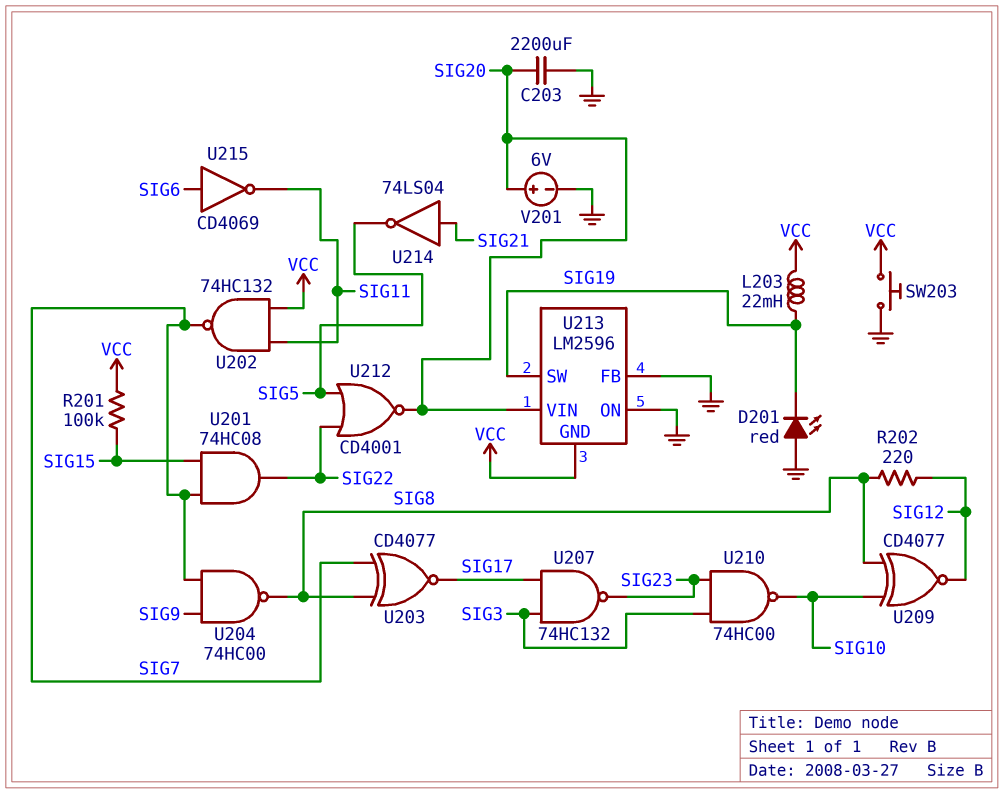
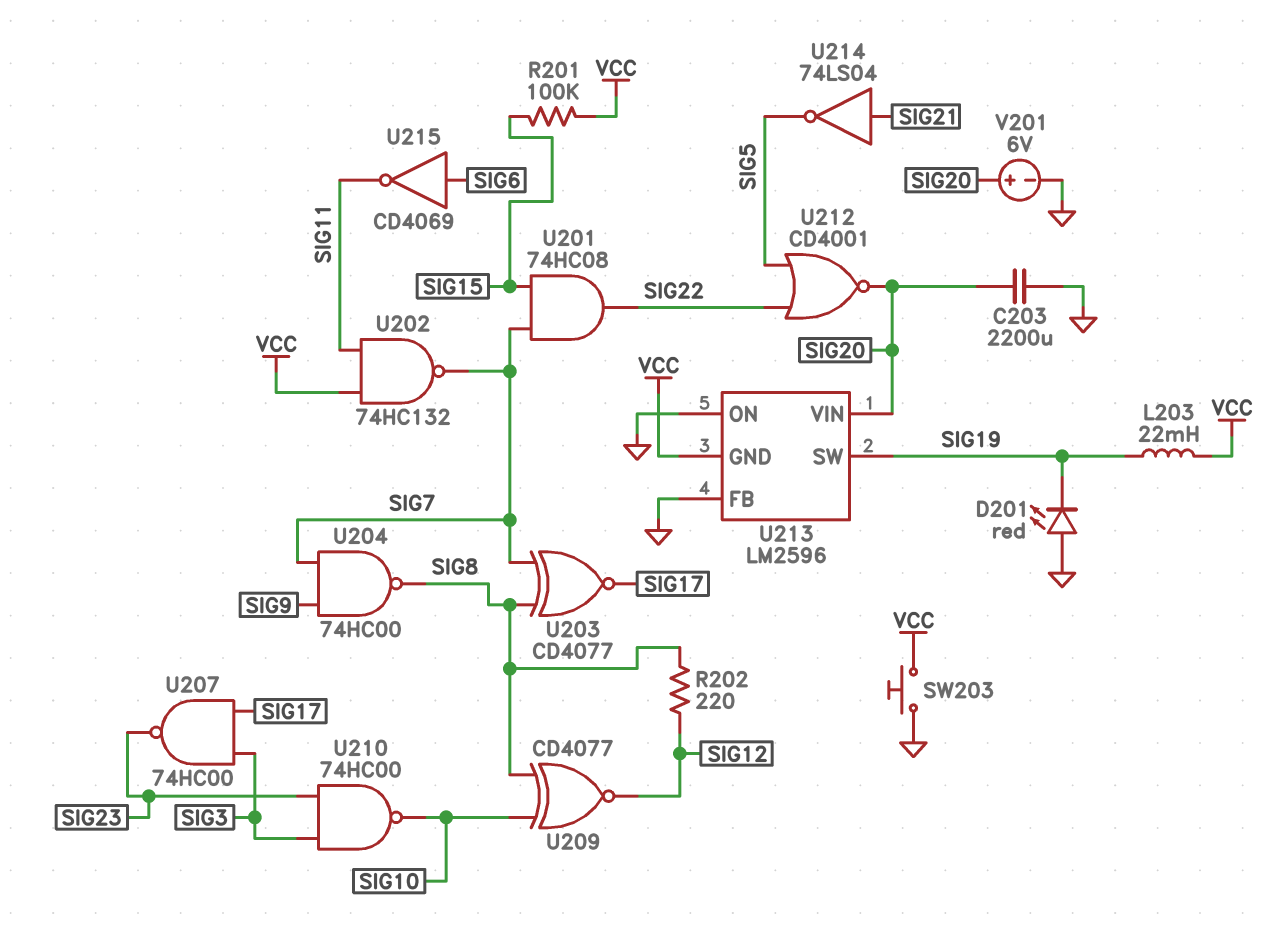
U207: NAND 74HC132 (in SIG3, in SIG17, out SIG23) -> NAND 74HC00 (in SIG3, in SIG17, out SIG23)

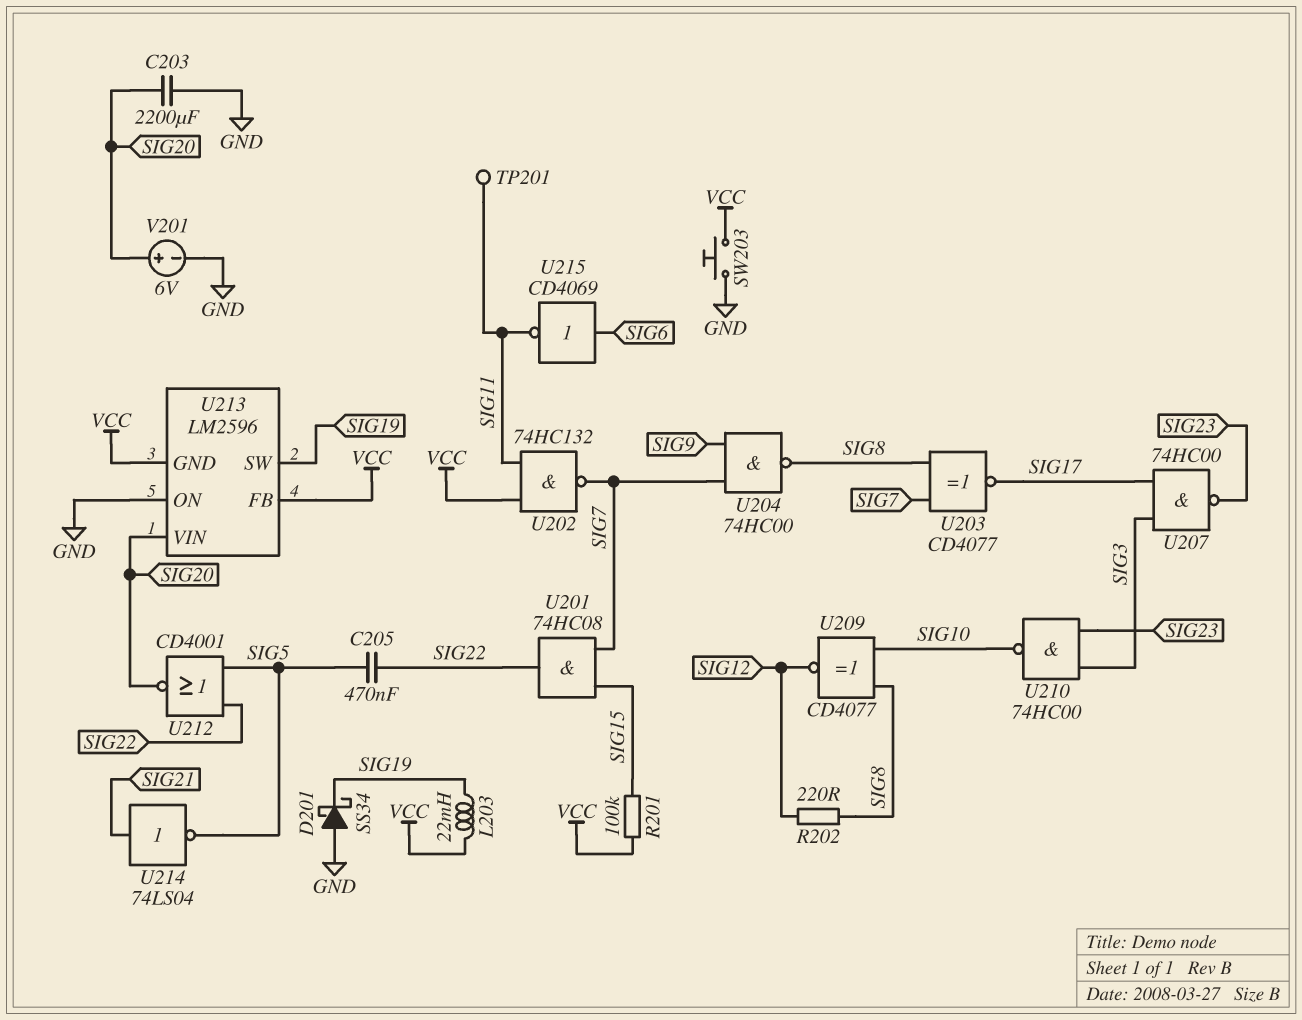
C205: none -> 470nF (SIG5, SIG22)
D201: LED red (A GND, K SIG19) -> schottky SS34 (A GND, K SIG19)
TP201: none -> test point (SIG11)
U213 pin FB: GND -> VCC

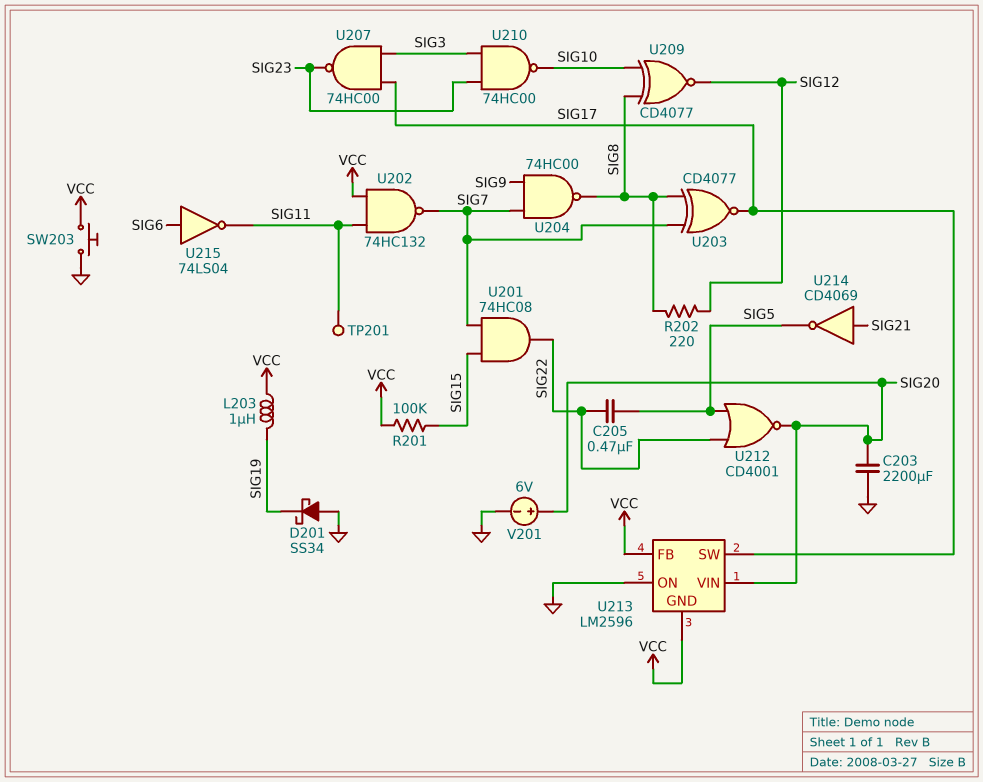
L203: 22mH (SIG19, VCC) -> 1uH (SIG19, VCC)
U213 pin SW: SIG19 -> SIG17
U214: NOT 74LS04 (in SIG21, out SIG5) -> NOT CD4069 (in SIG21, out SIG5)
U215: NOT CD4069 (in SIG6, out SIG11) -> NOT 74LS04 (in SIG6, out SIG11)

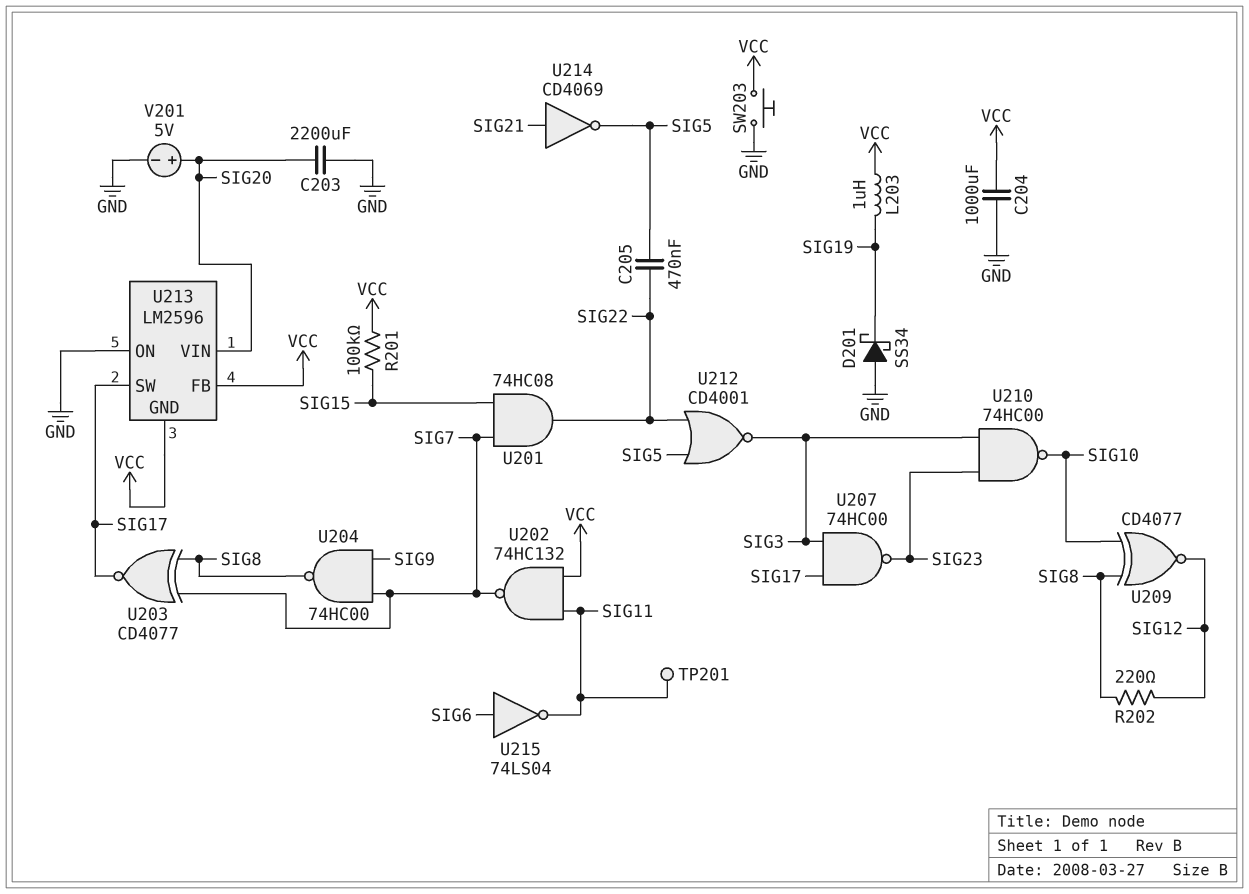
C204: none -> 1000uF (GND, VCC)
U212: NOR CD4001 (in SIG5, in SIG22, out SIG20) -> NOR CD4001 (in SIG5, in SIG22, out SIG3)
V201: 6V (plus SIG20, minus GND) -> 5V (plus SIG20, minus GND)

